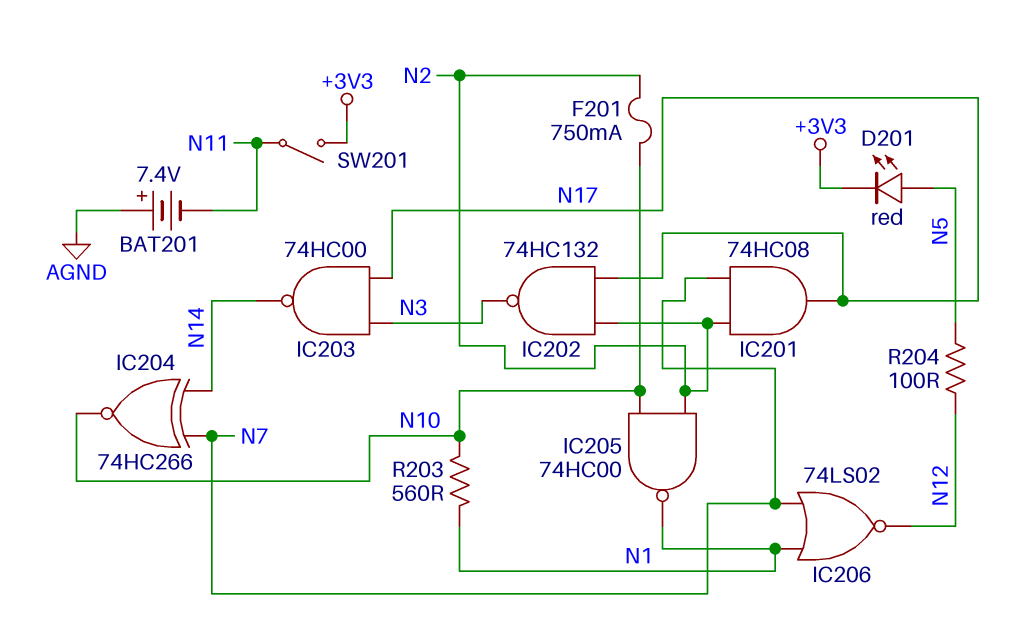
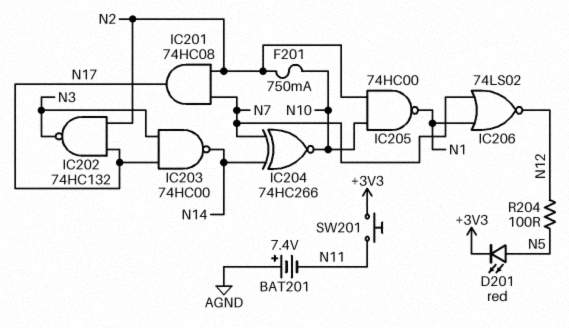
R203: 560 (N1, N10) -> none
SW201: switch (+3V3, N11) -> button (+3V3, N11)

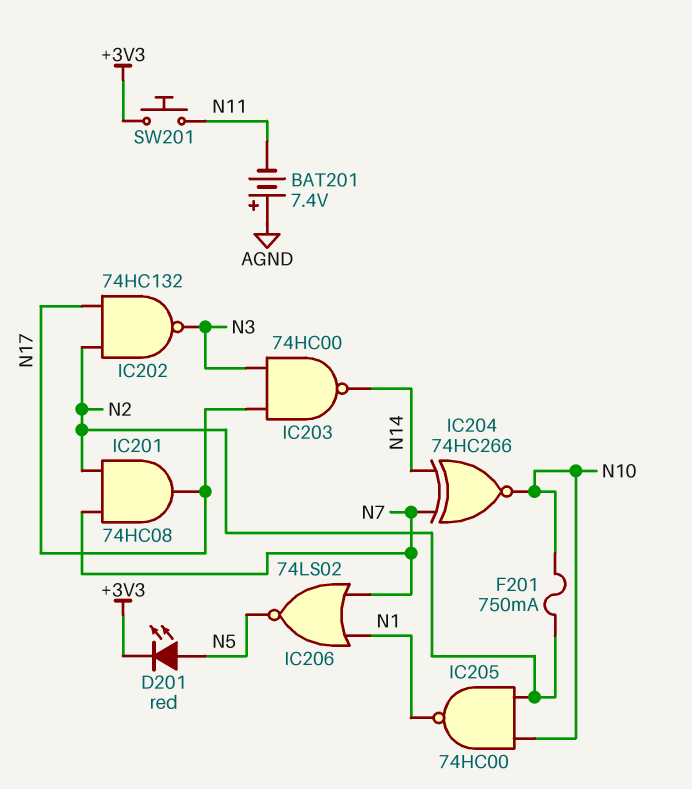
IC206: NOR 74LS02 (in N1, in N7, out N12) -> NOR 74LS02 (in N1, in N7, out N5)
R204: 100 (N5, N12) -> none

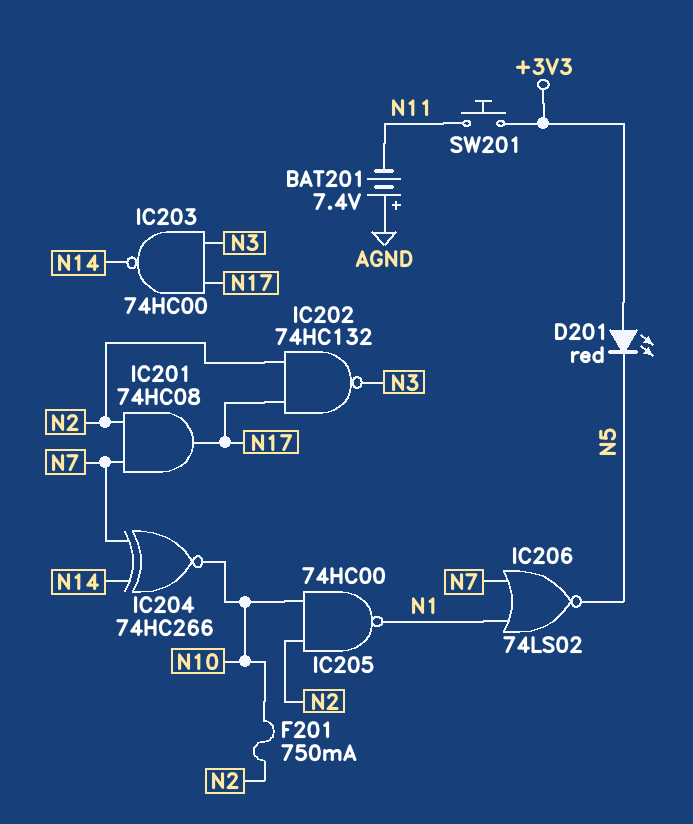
D201: LED red (A N5, K +3V3) -> LED red (A +3V3, K N5)

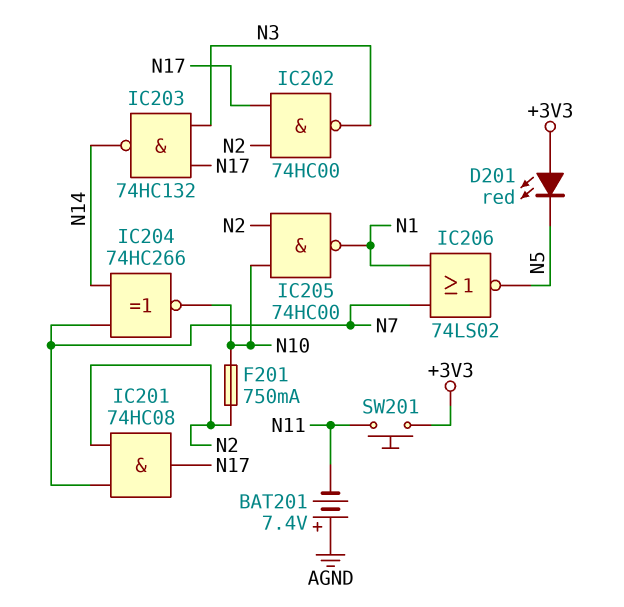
IC202: NAND 74HC132 (in N2, in N17, out N3) -> NAND 74HC00 (in N2, in N17, out N3)
IC203: NAND 74HC00 (in N3, in N17, out N14) -> NAND 74HC132 (in N3, in N17, out N14)

